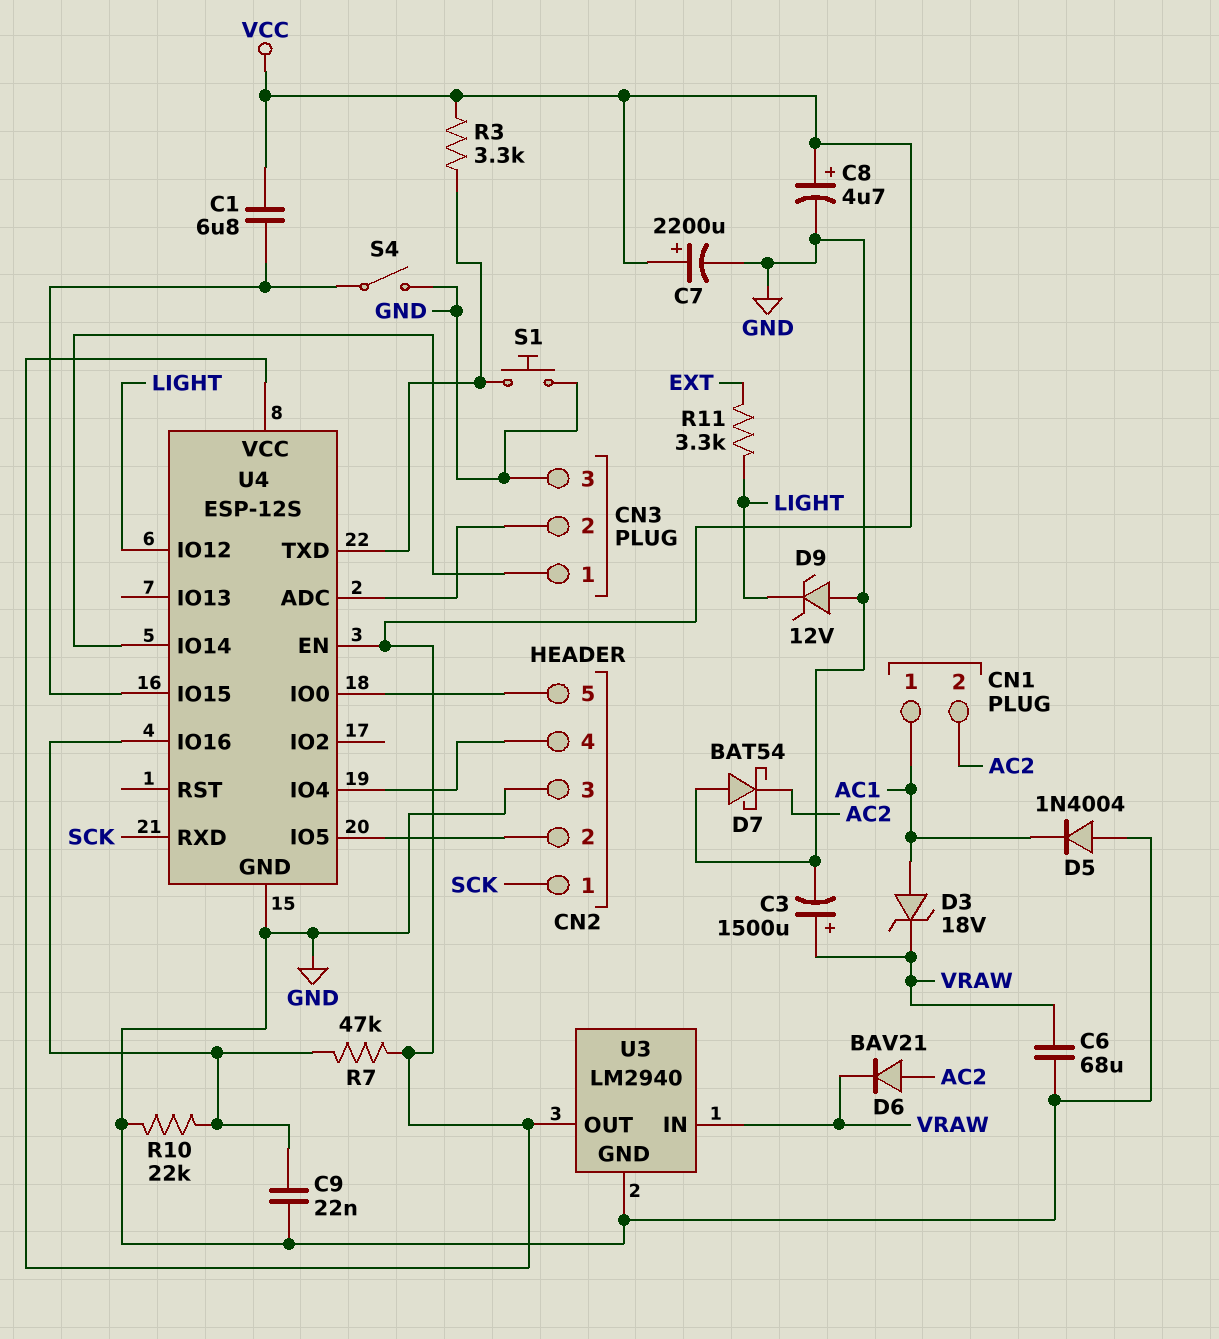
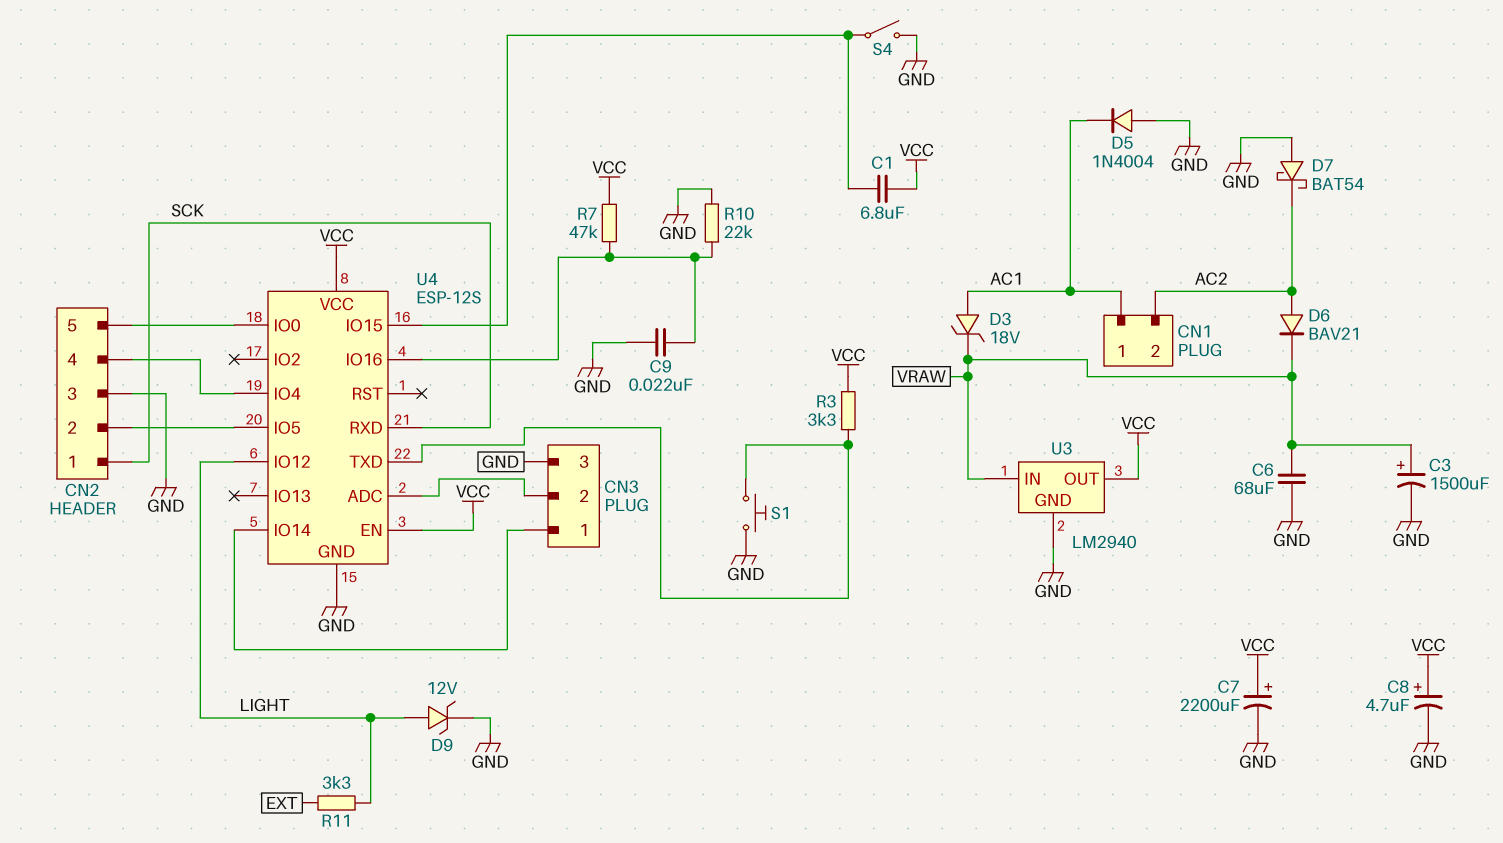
D9: zener 12V (A GND, K LIGHT) -> zener 12V (A LIGHT, K GND)

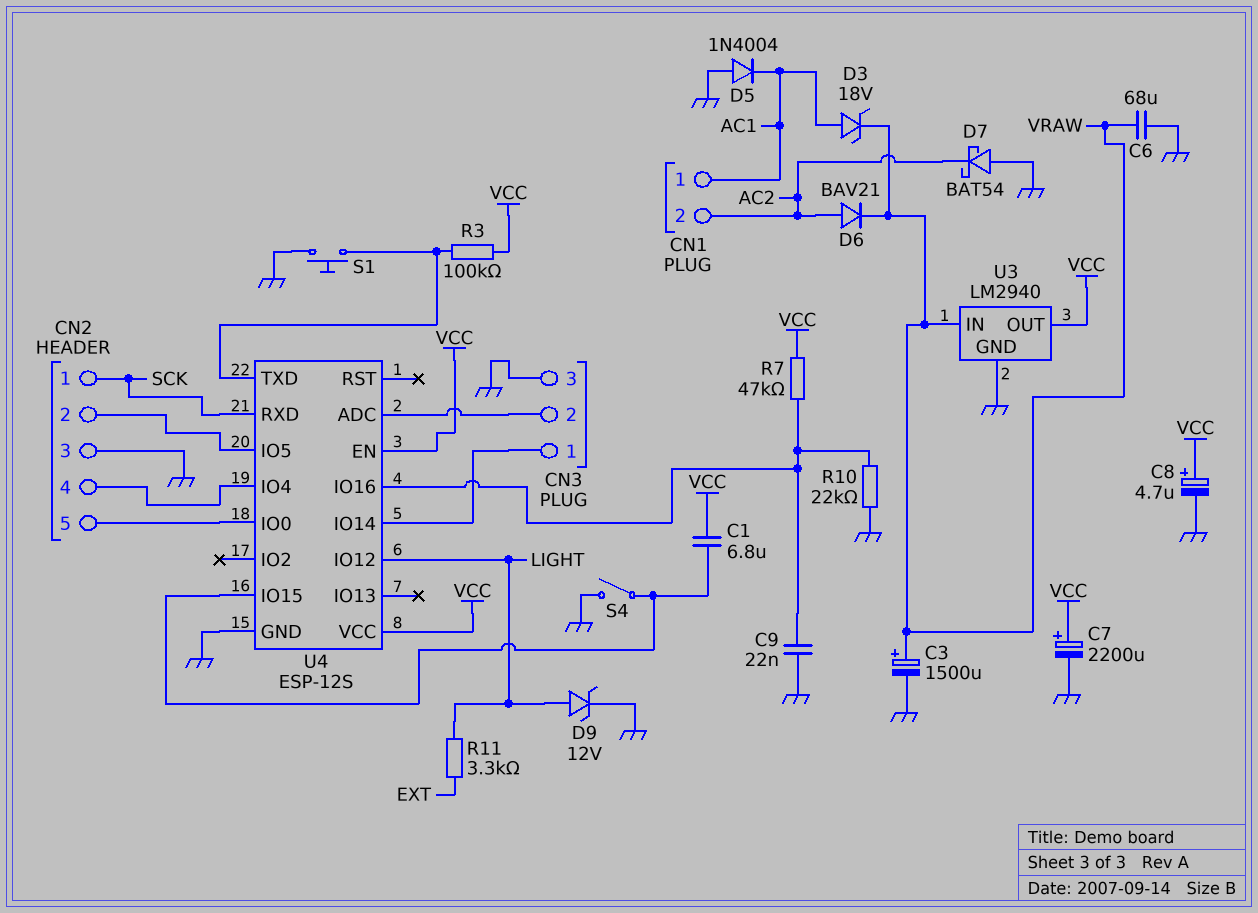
R3: 3.3k (U4/TXD, VCC) -> 100k (U4/TXD, VCC)

